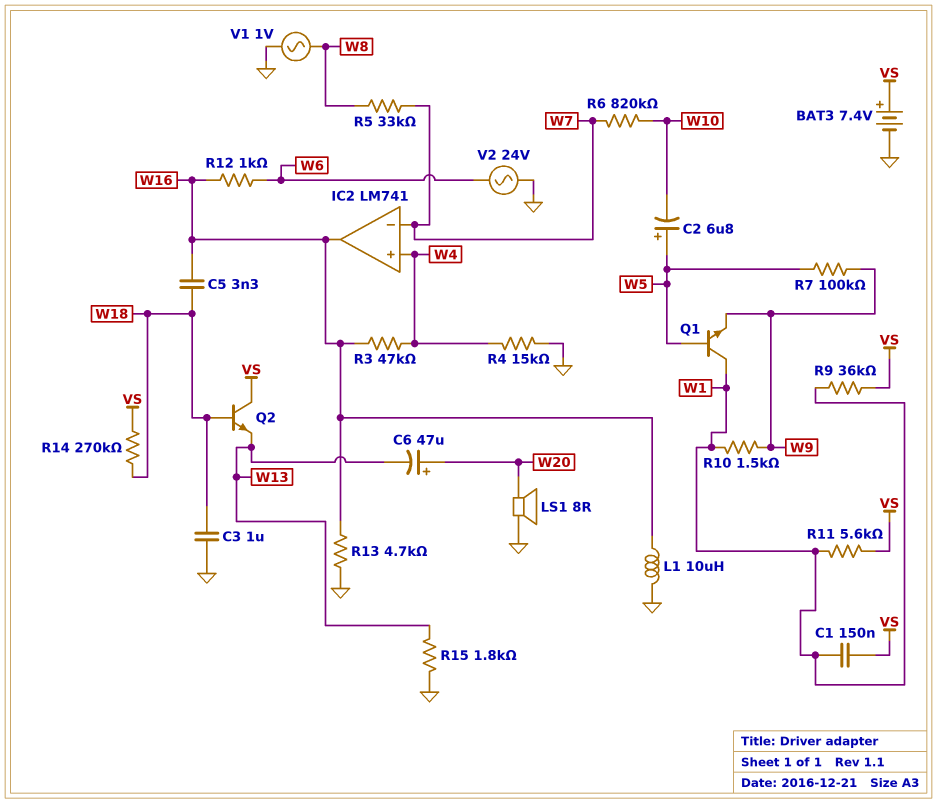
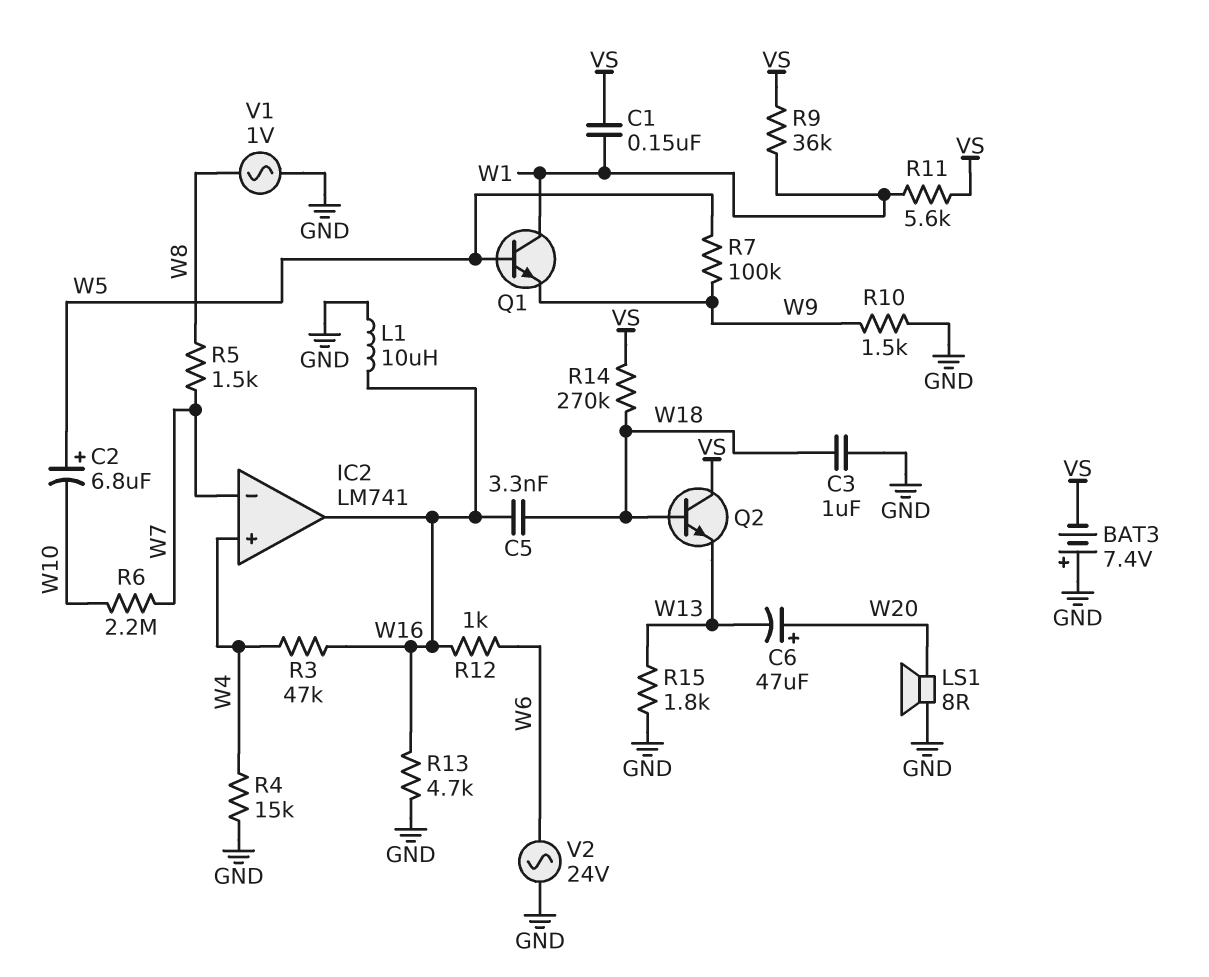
BAT3: 7.4V (plus VS, minus GND) -> 7.4V (plus GND, minus VS)
R5: 33k (W7, W8) -> 1.5k (W7, W8)
R6: 820k (W7, W10) -> 2.2M (W7, W10)
R10: 1.5k (W1, W9) -> 1.5k (GND, W9)

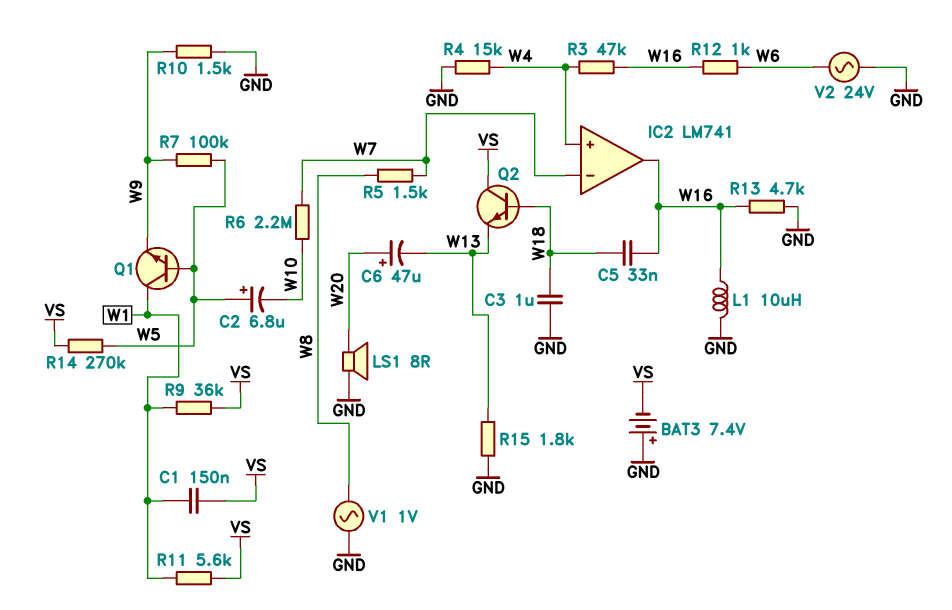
C5: 3.3nF (W16, W18) -> 33nF (W16, W18)
R14: 270k (VS, W18) -> 270k (VS, W5)

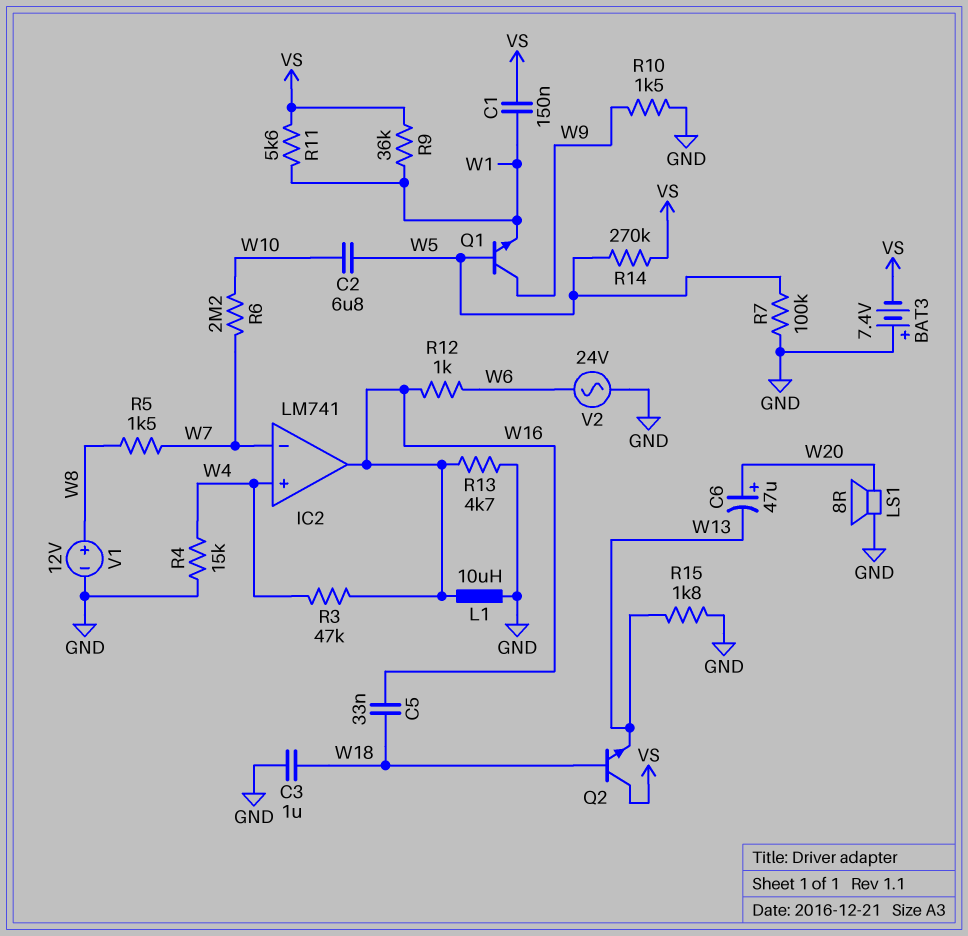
C2: 6.8uF (plus W5, minus W10) -> 6.8uF (W5, W10)
Q1: NPN (B W5, C W1, E W9) -> NPN (B W5, C W9, E W1)
R7: 100k (W5, W9) -> 100k (GND, W5)
V1: AC 1V (GND, W8) -> 12V (plus W8, minus GND)

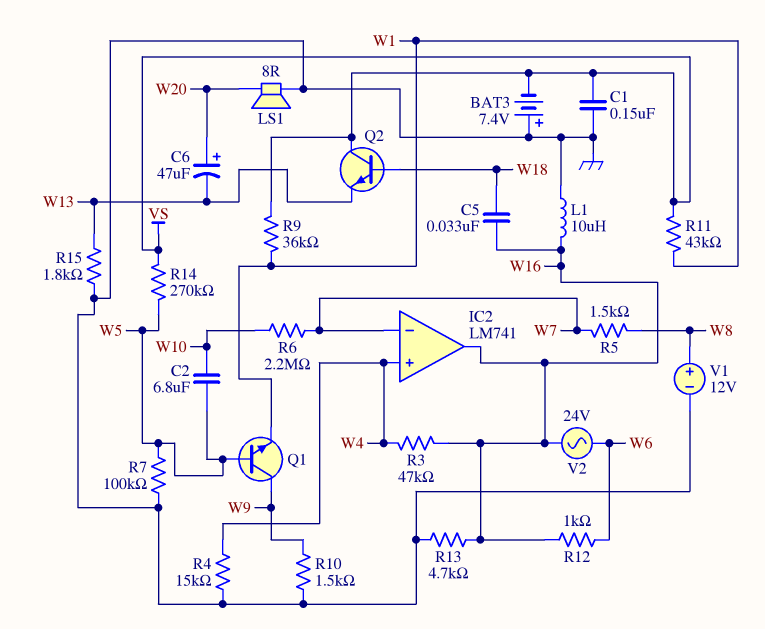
C1: 150nF (VS, W1) -> 150nF (GND, VS)
C3: 1uF (GND, W18) -> none
R11: 5.6k (VS, W1) -> 43k (VS, W1)
V2: AC 24V (GND, W6) -> AC 24V (W6, W16)

